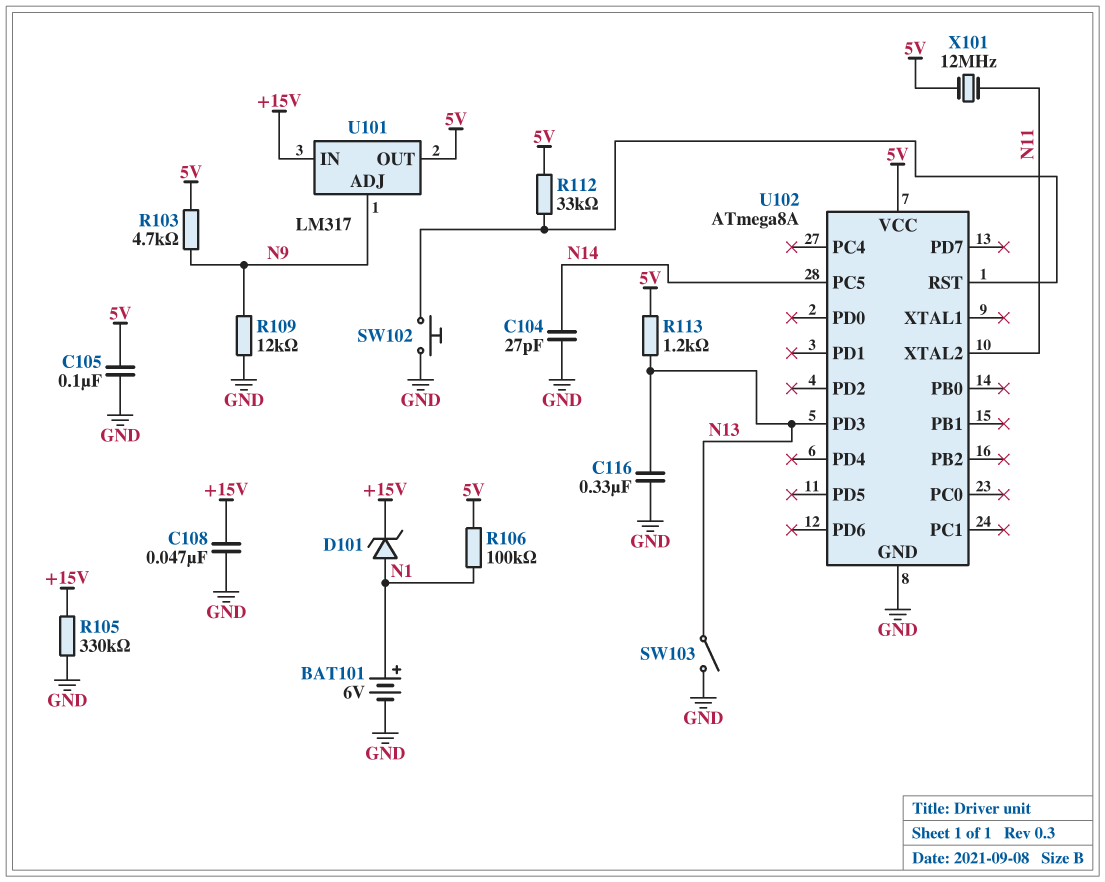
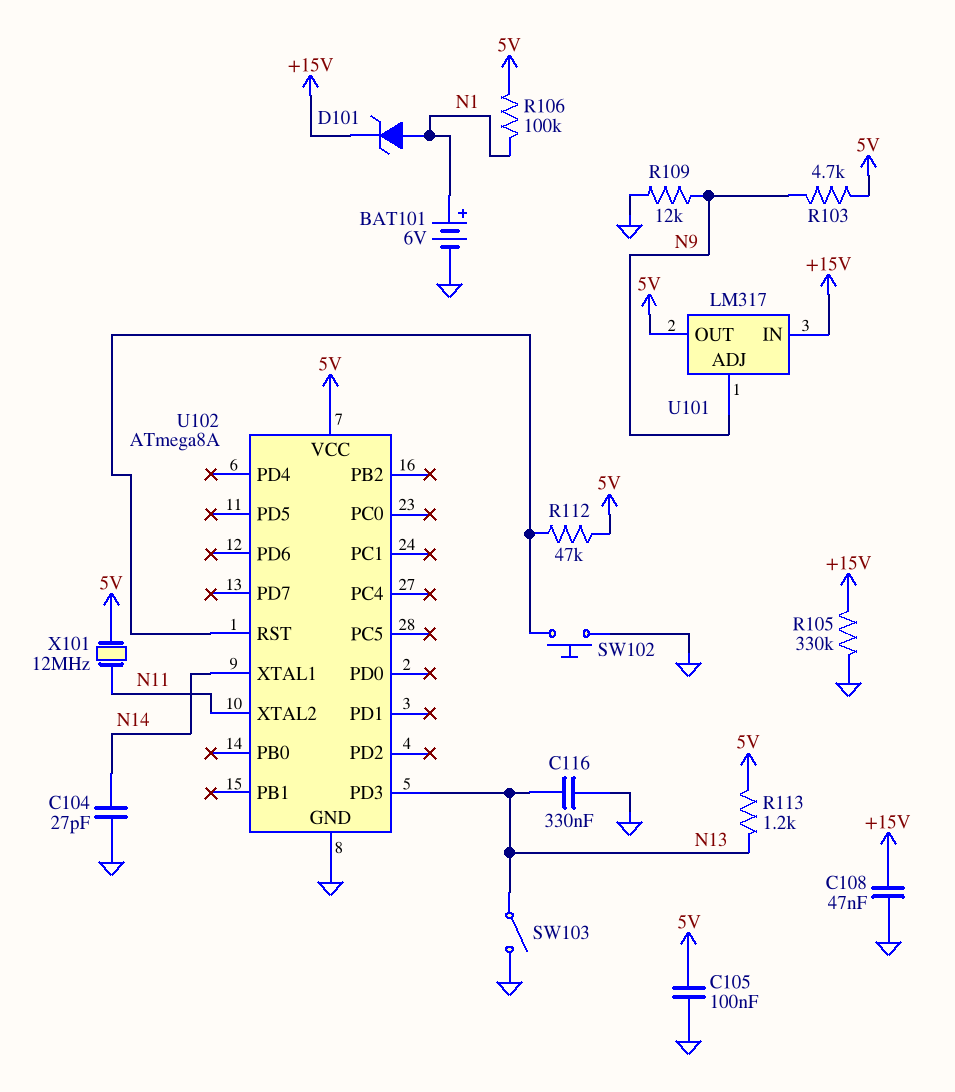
R112: 33k (5V, U102/RST) -> 47k (5V, U102/RST)
U102 pin PC5: N14 -> none
U102 pin XTAL1: none -> N14

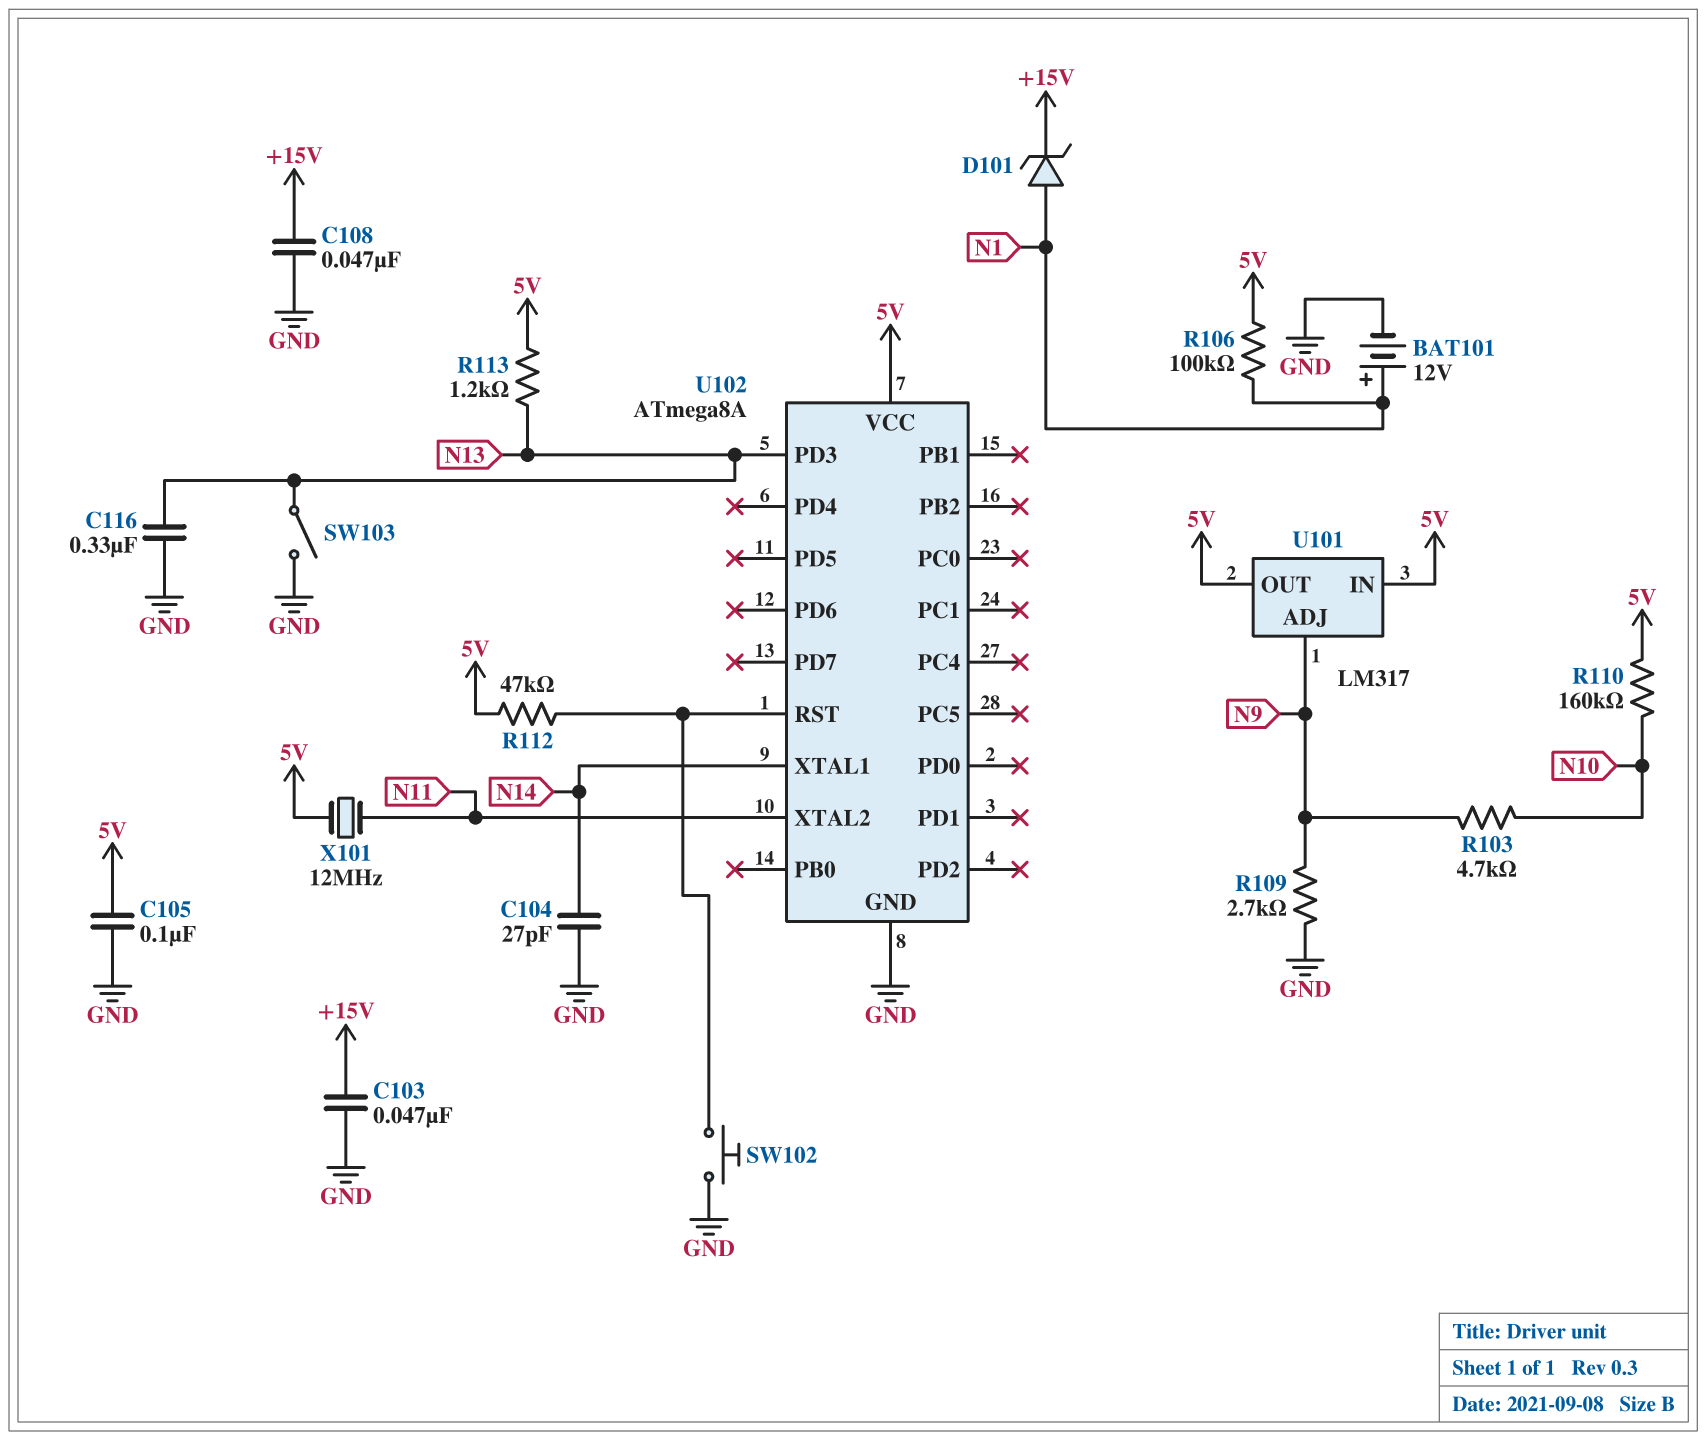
BAT101: 6V (plus N1, minus GND) -> 12V (plus N1, minus GND)
C103: none -> 47nF (+15V, GND)
R103: 4.7k (5V, N9) -> 4.7k (N9, N10)
R105: 330k (+15V, GND) -> none
R109: 12k (GND, N9) -> 2.7k (GND, N9)
R110: none -> 160k (5V, N10)
U101 pin IN: +15V -> 5V

